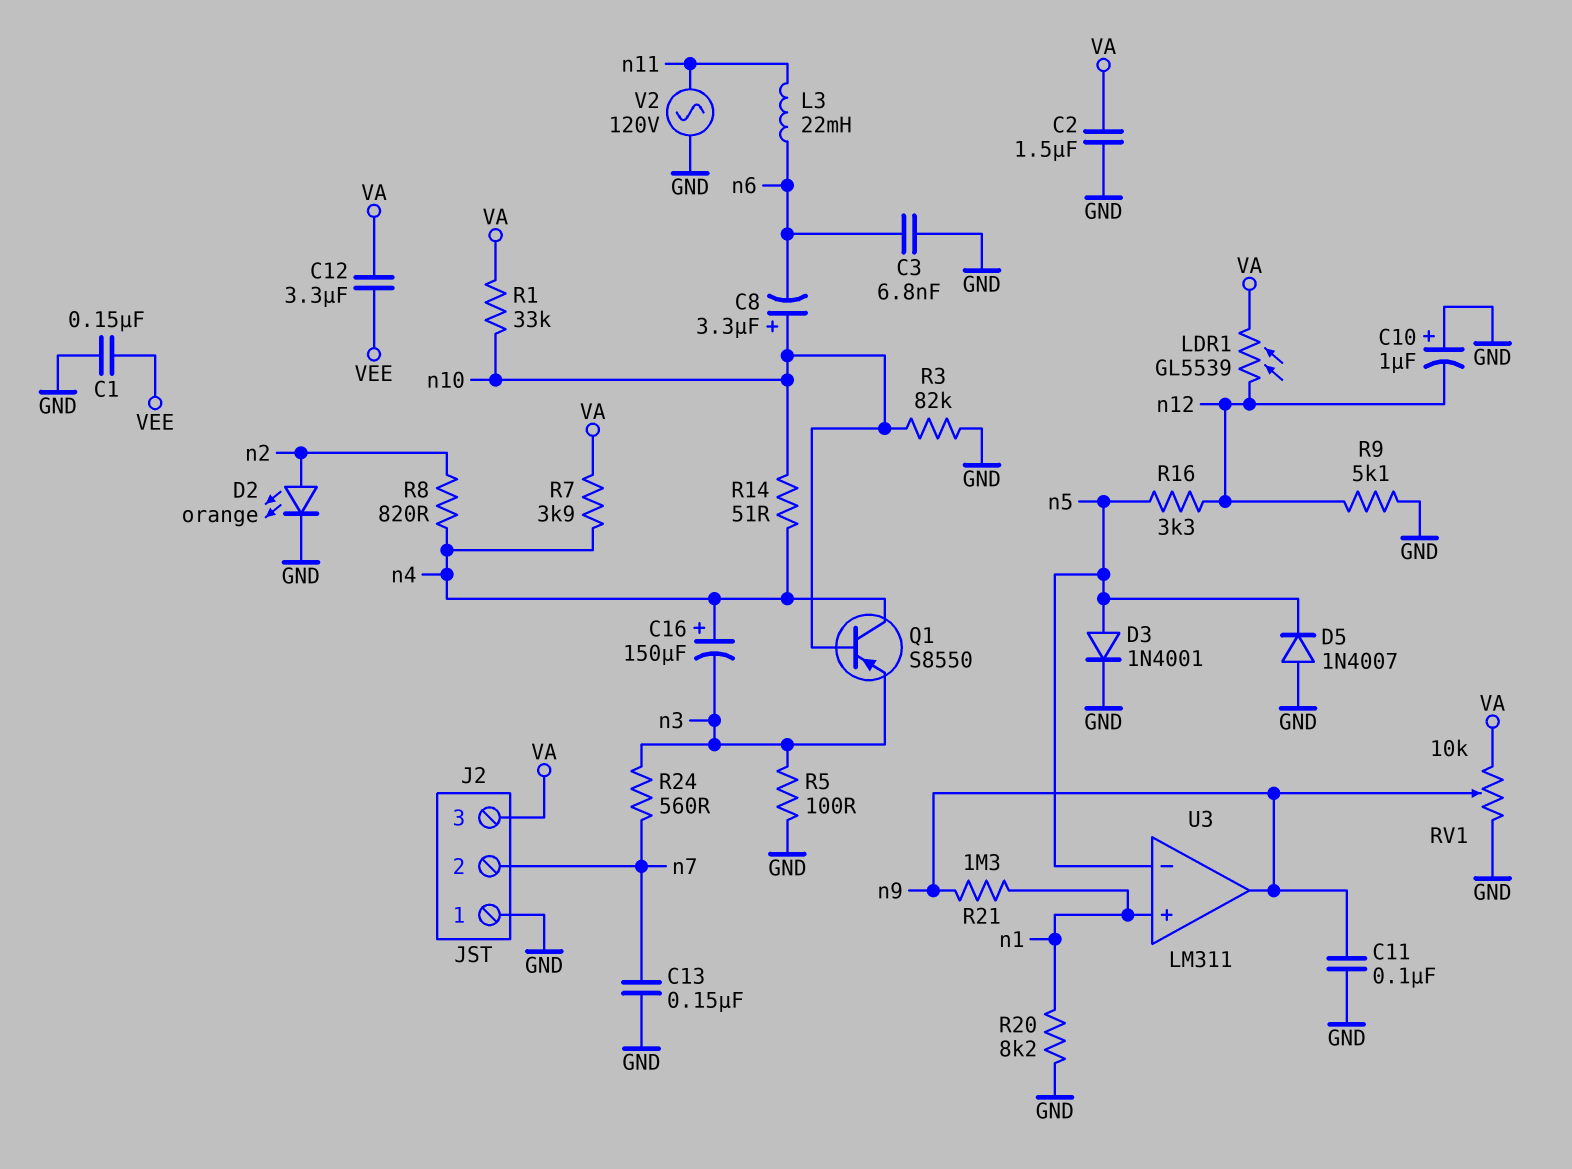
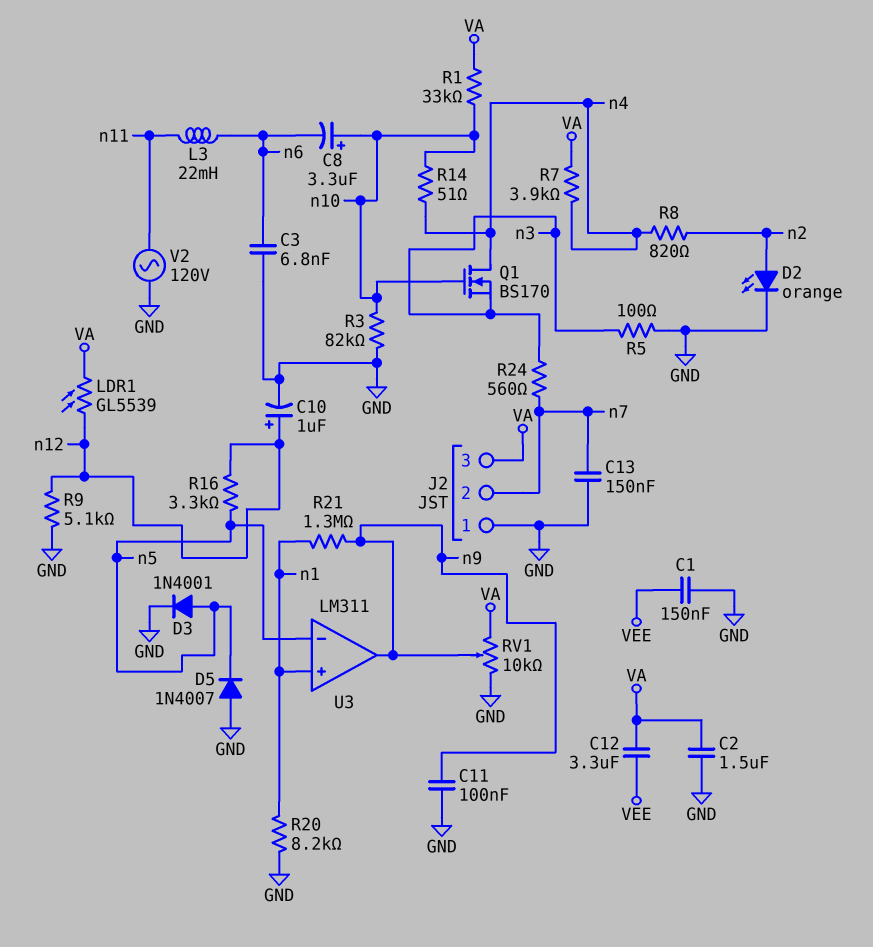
C10: 1uF (plus GND, minus n12) -> 1uF (plus n12, minus GND)
C16: 150uF (plus n4, minus n3) -> none
Q1: PNP S8550 (B n10, C n4, E n3) -> NMOS BS170 (G n10, D n4, S n3)

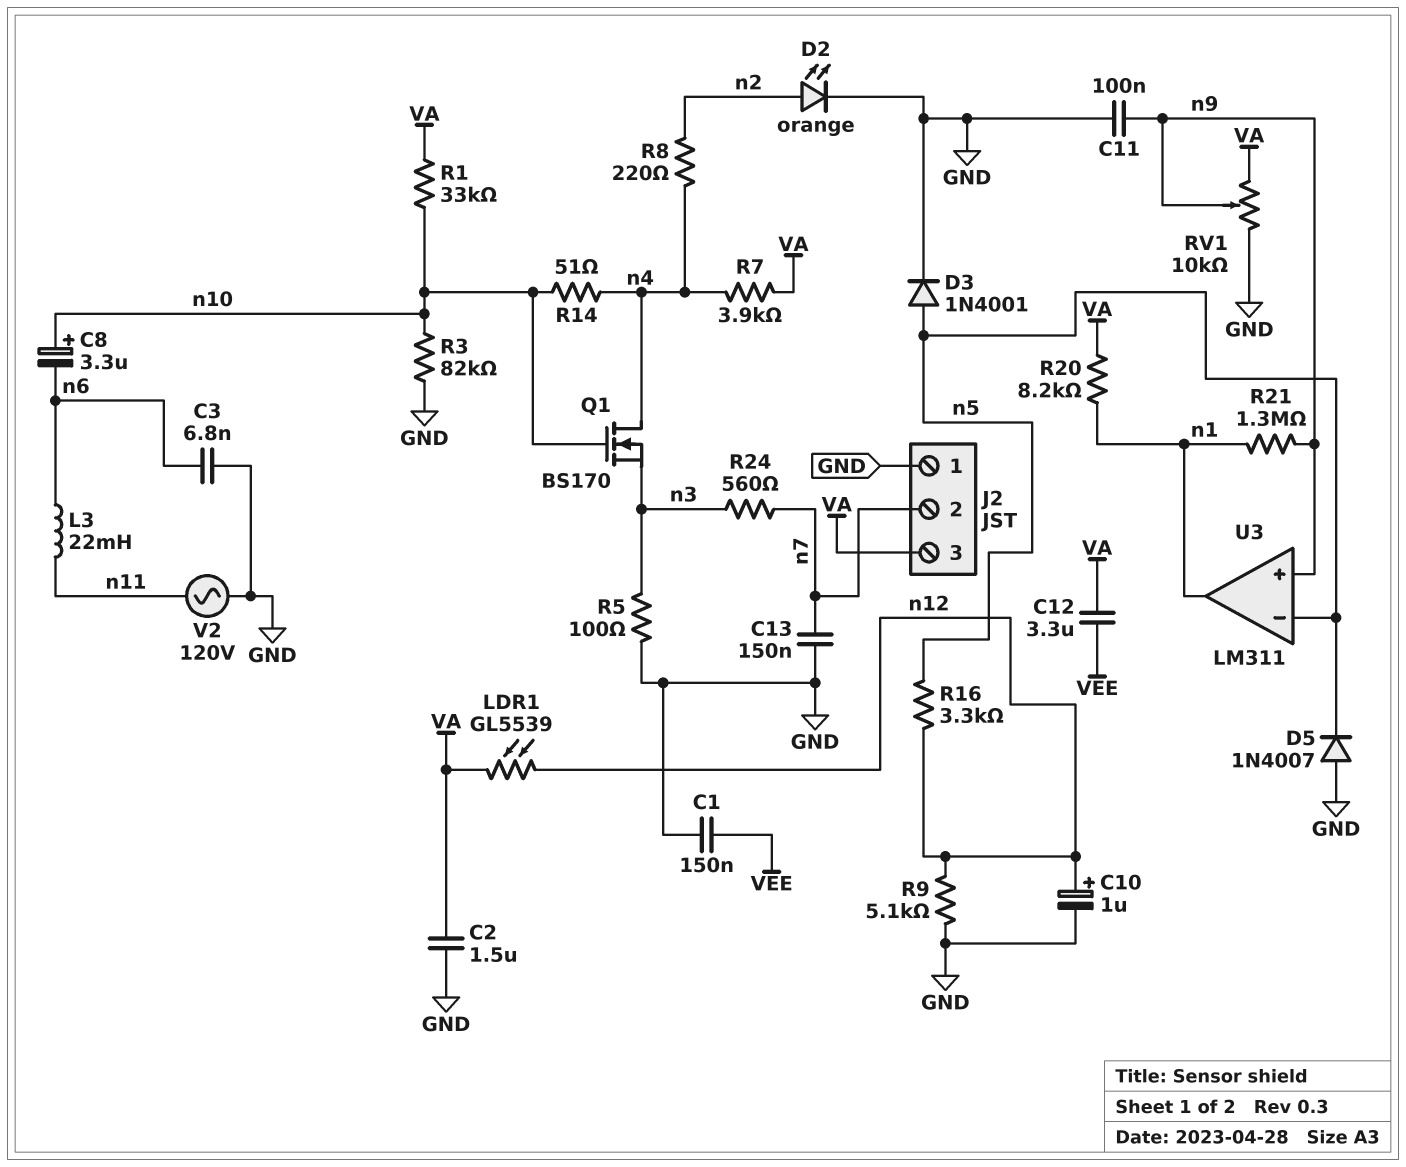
R8: 820 (n2, n4) -> 220 (n2, n4)
R20: 8.2k (GND, n1) -> 8.2k (VA, n1)
U3 pin in+: n1 -> n9
U3 pin out: n9 -> n1

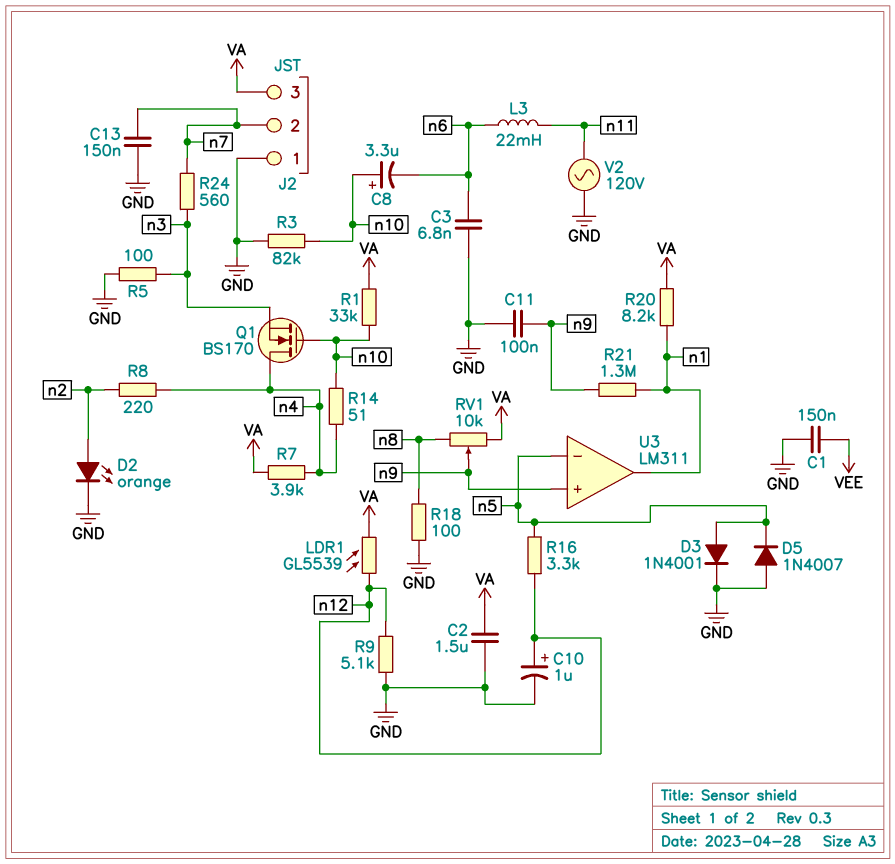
C12: 3.3uF (VA, VEE) -> none
R18: none -> 100 (GND, n8)
RV1: 10k (GND, VA, wiper n9) -> 10k (VA, n8, wiper n9)

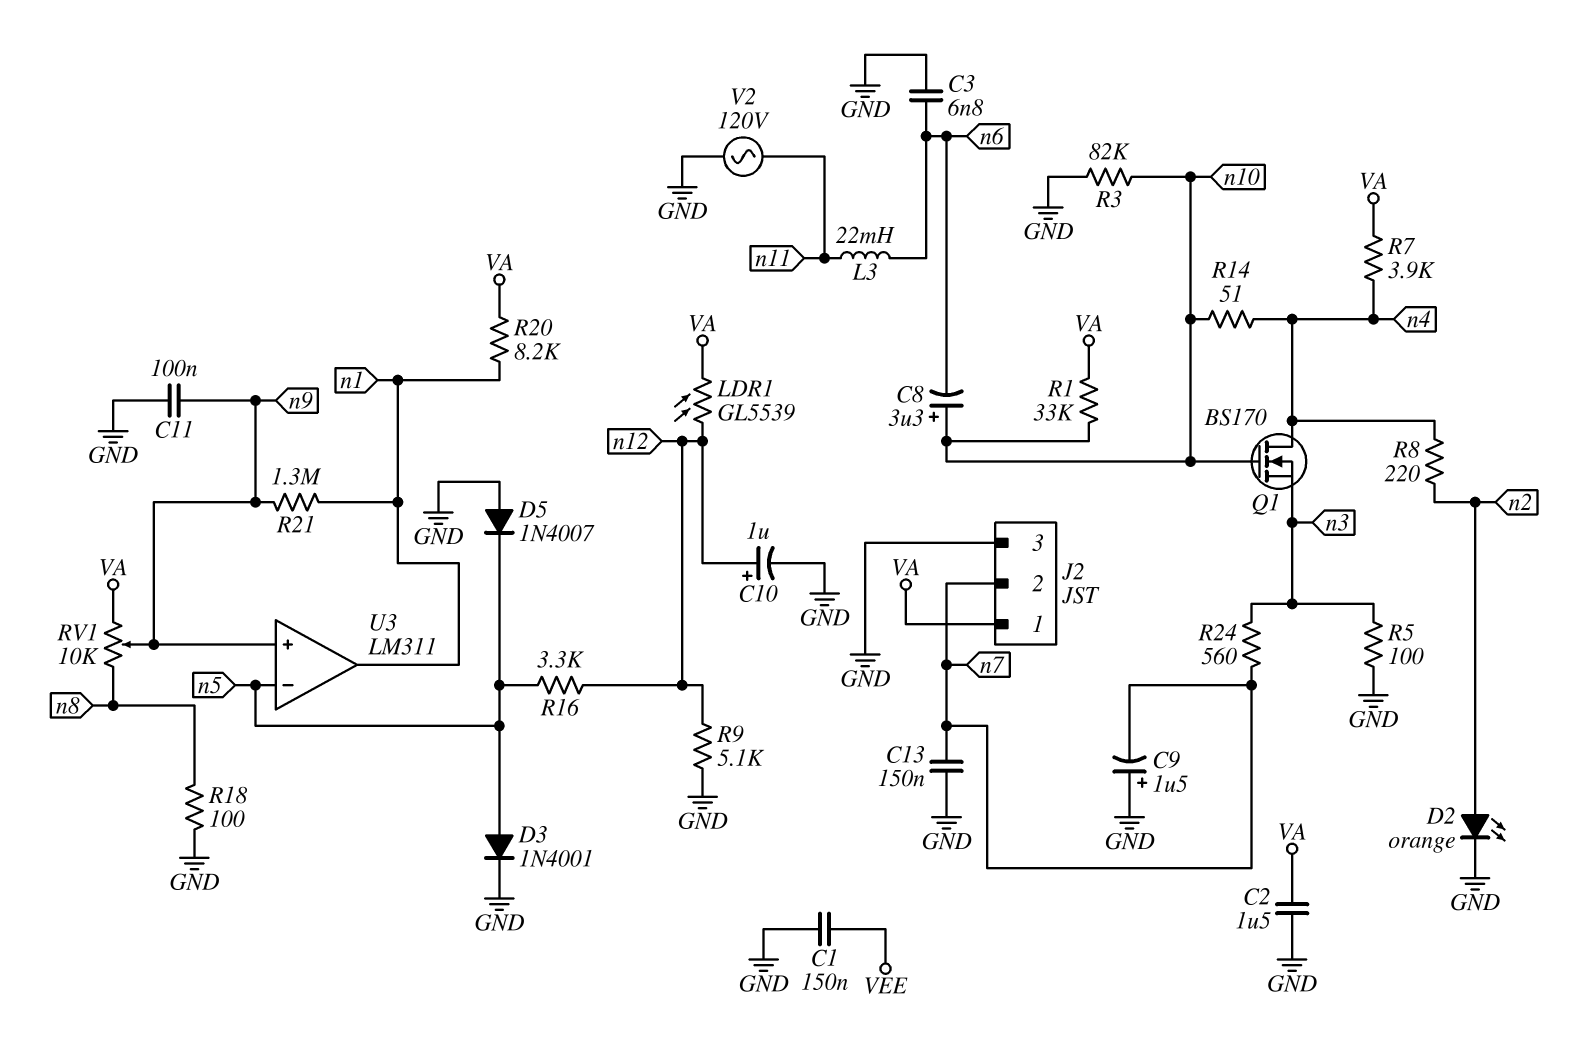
C9: none -> 1.5uF (plus GND, minus n7)
J2 pin 1: GND -> VA
J2 pin 3: VA -> GND

